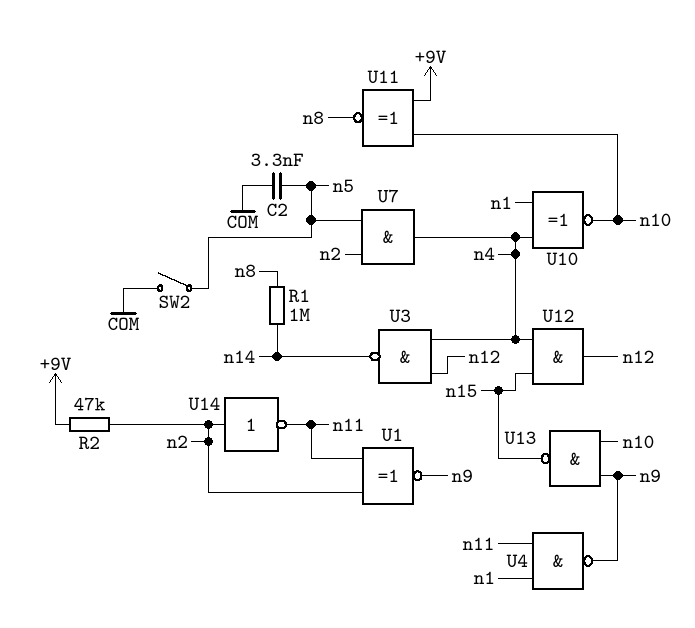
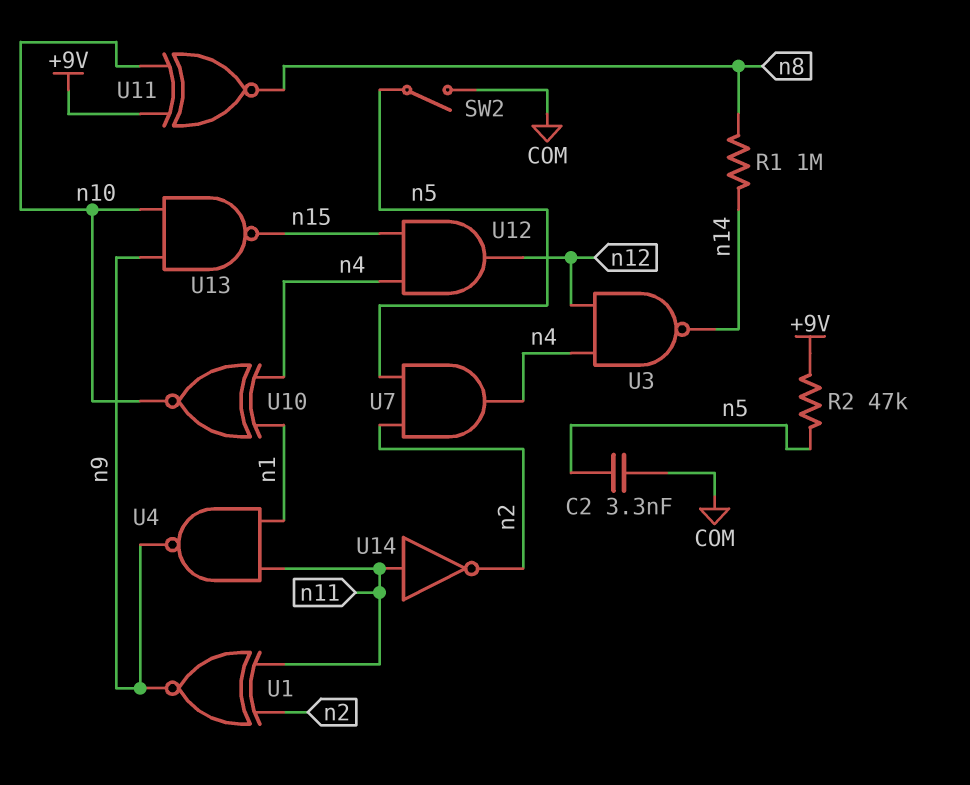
R2: 47k (+9V, n2) -> 47k (+9V, n5)
U14: NOT (in n2, out n11) -> NOT (in n11, out n2)

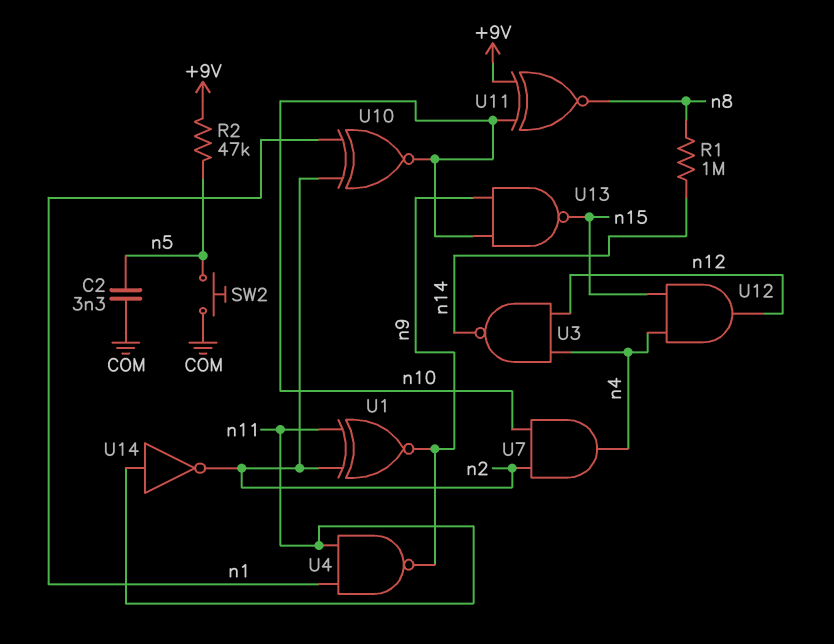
SW2: switch (COM, n5) -> button (COM, n5)
U7: AND (in n2, in n5, out n4) -> AND (in n2, in n10, out n4)
U10: XNOR (in n1, in n4, out n10) -> XNOR (in n1, in n2, out n10)

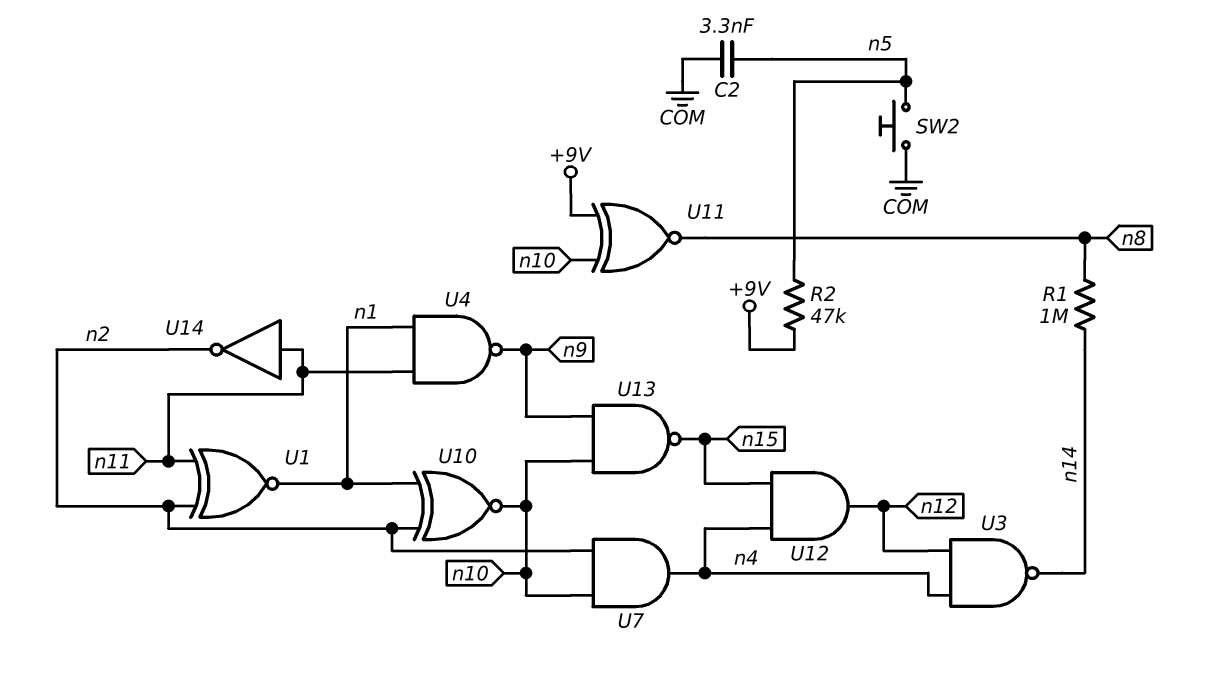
U1: XNOR (in n2, in n11, out n9) -> XNOR (in n2, in n11, out n1)

